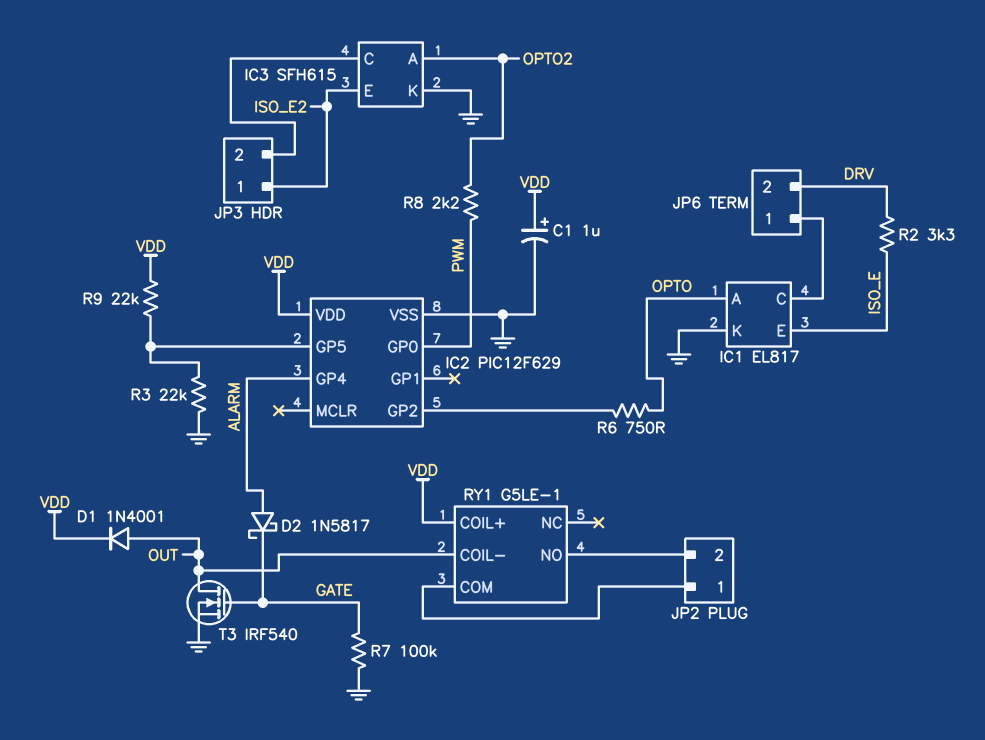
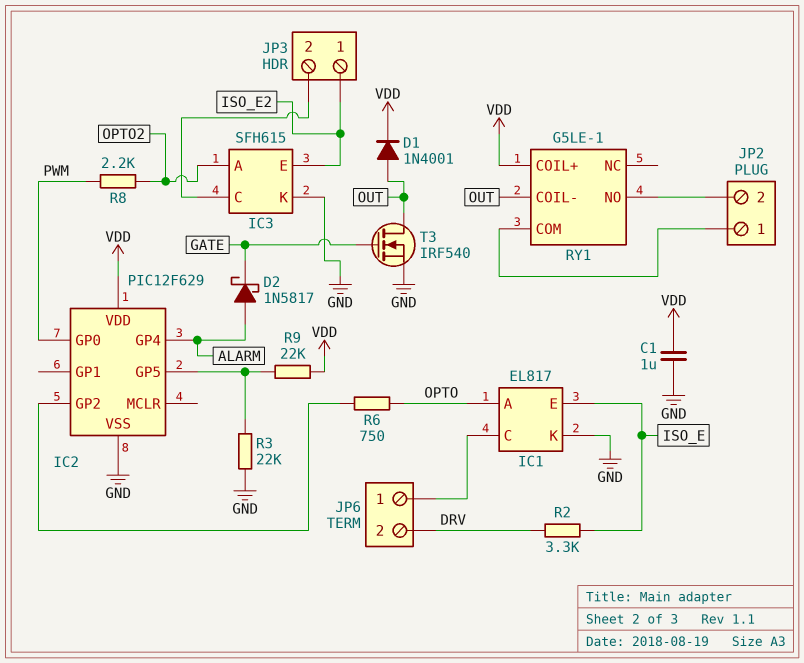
C1: 1uF (plus VDD, minus GND) -> 1uF (GND, VDD)
R7: 100k (GATE, GND) -> none

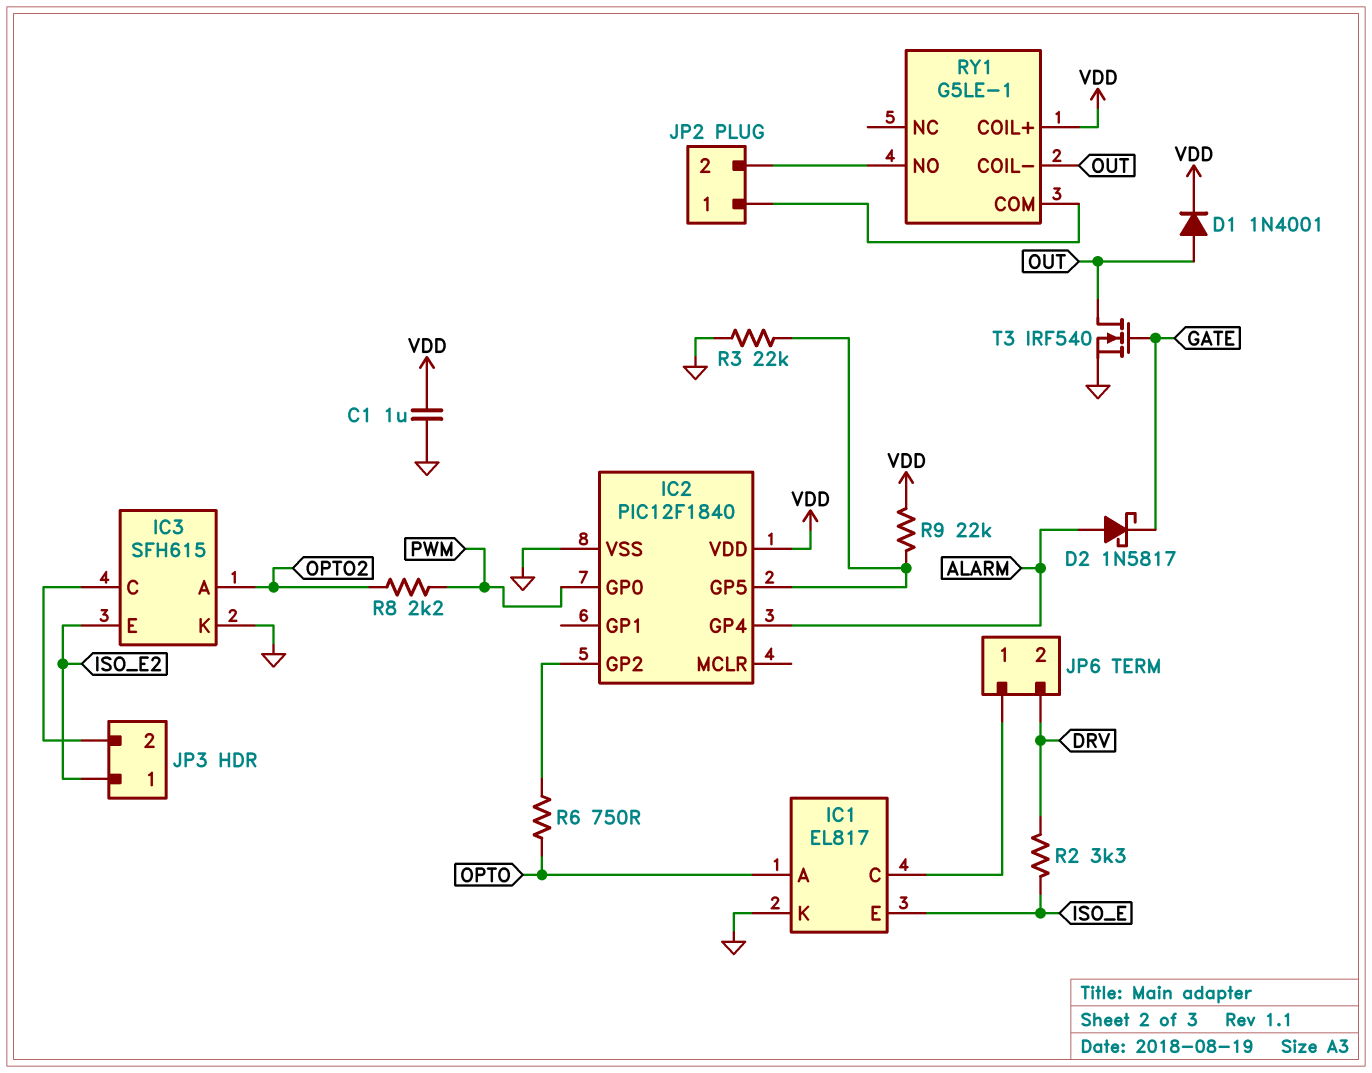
IC2: PIC12F629 -> PIC12F1840

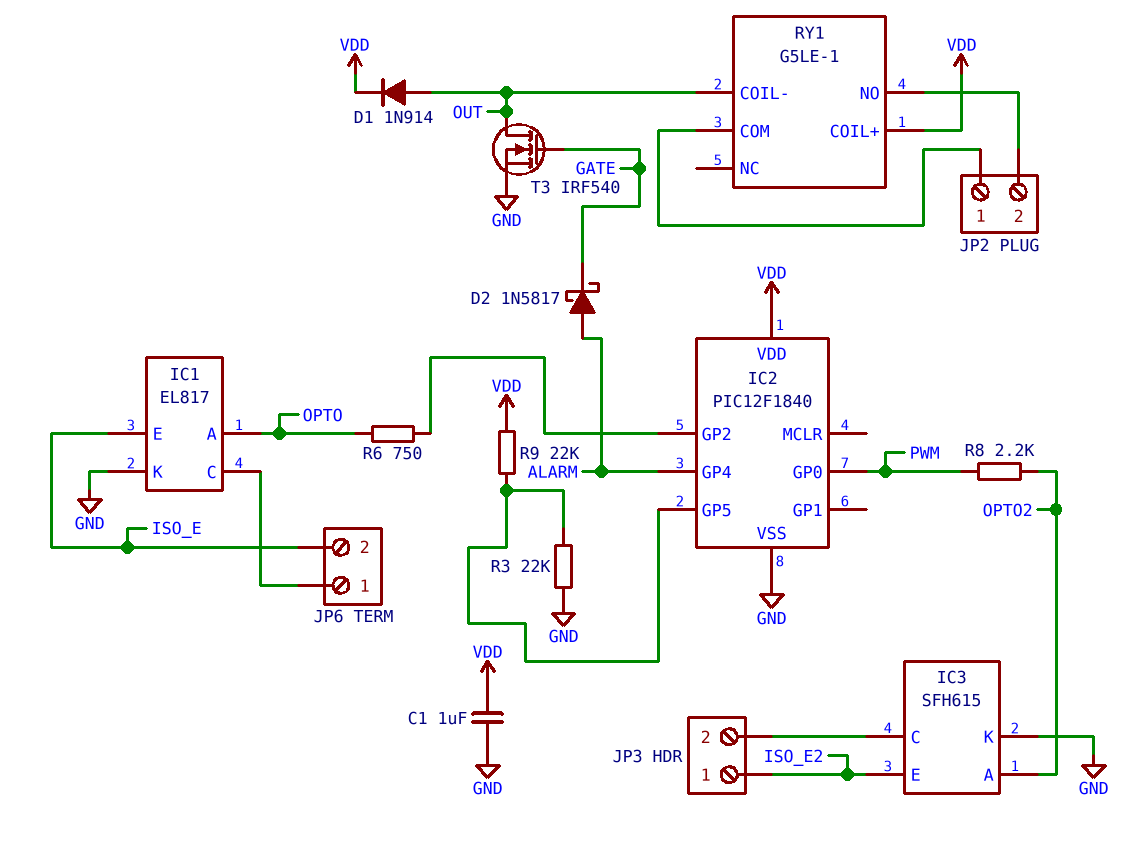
D1: diode 1N4001 (A OUT, K VDD) -> diode 1N914 (A OUT, K VDD)
JP6 pin 2: DRV -> ISO_E
R2: 3.3k (DRV, ISO_E) -> none

